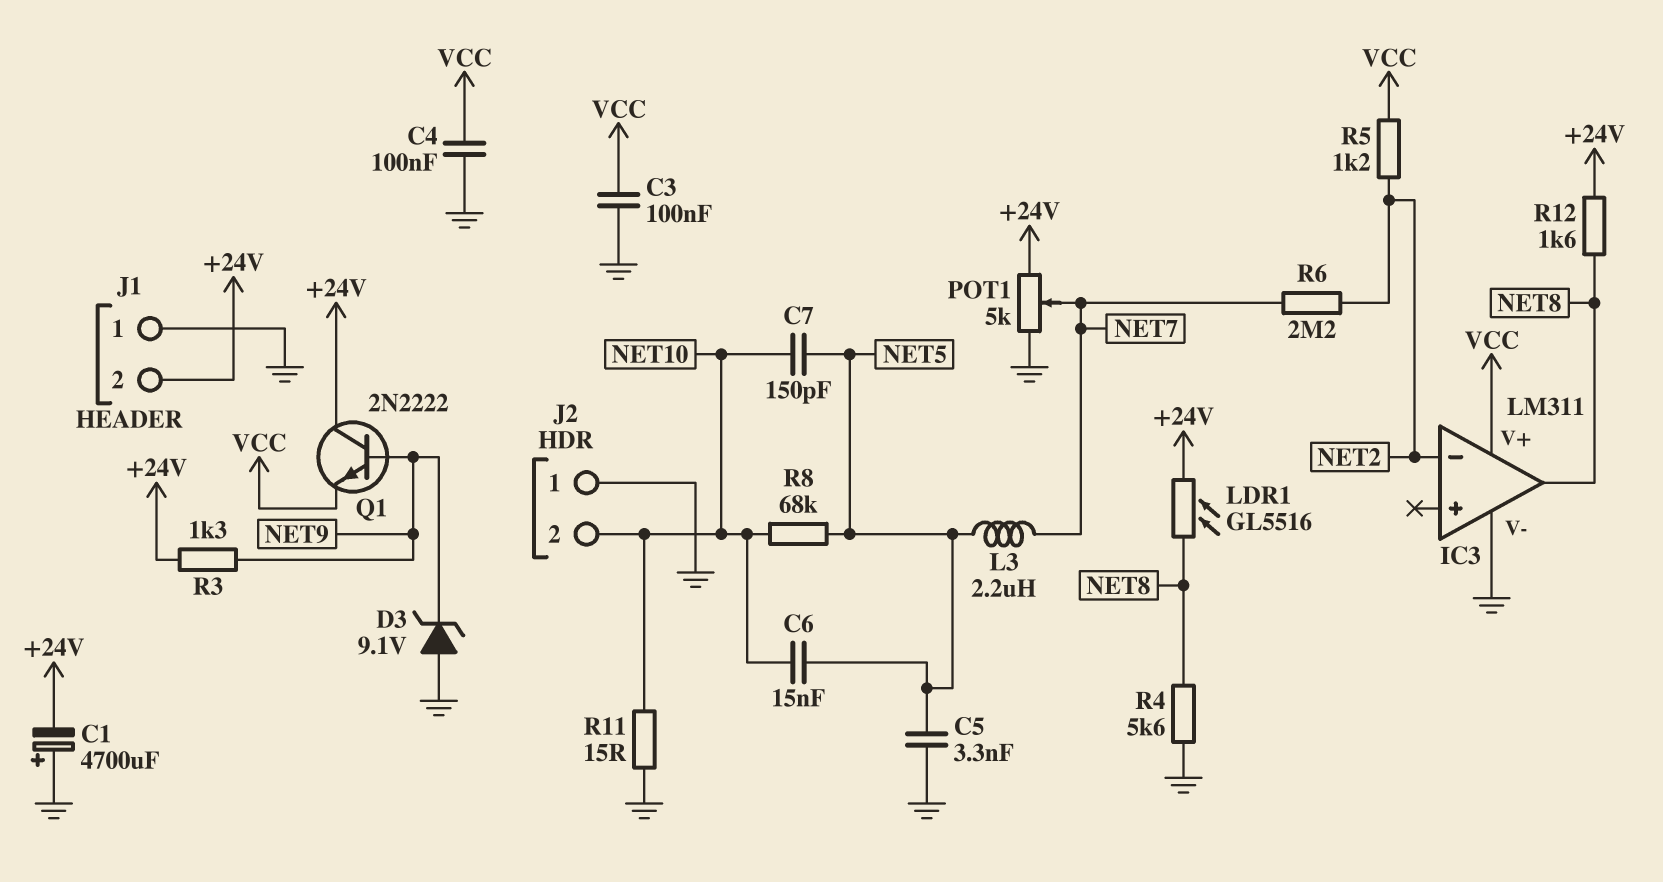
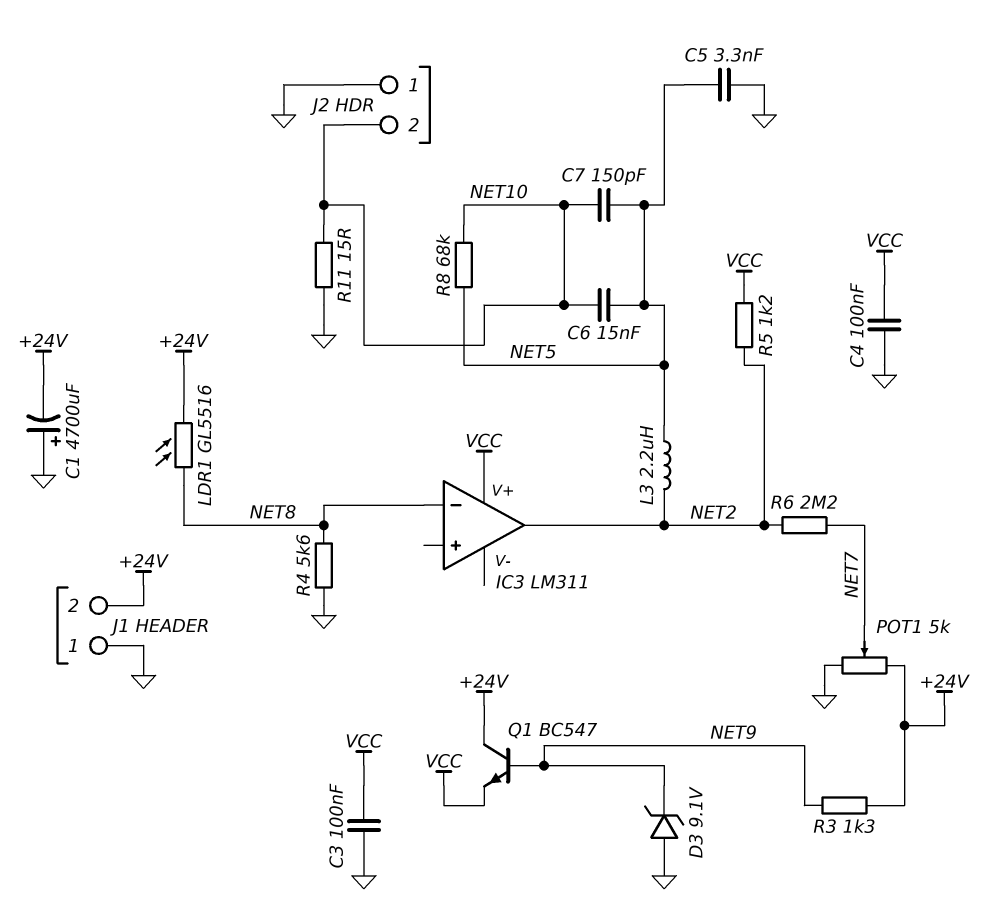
IC3 pin V-: GND -> none
IC3 pin in-: NET2 -> NET8
IC3 pin out: NET8 -> NET2
L3: 2.2uH (NET5, NET7) -> 2.2uH (NET2, NET5)
Q1: NPN 2N2222 (B NET9, C +24V, E VCC) -> NPN BC547 (B NET9, C +24V, E VCC)
R12: 1.6k (+24V, NET8) -> none

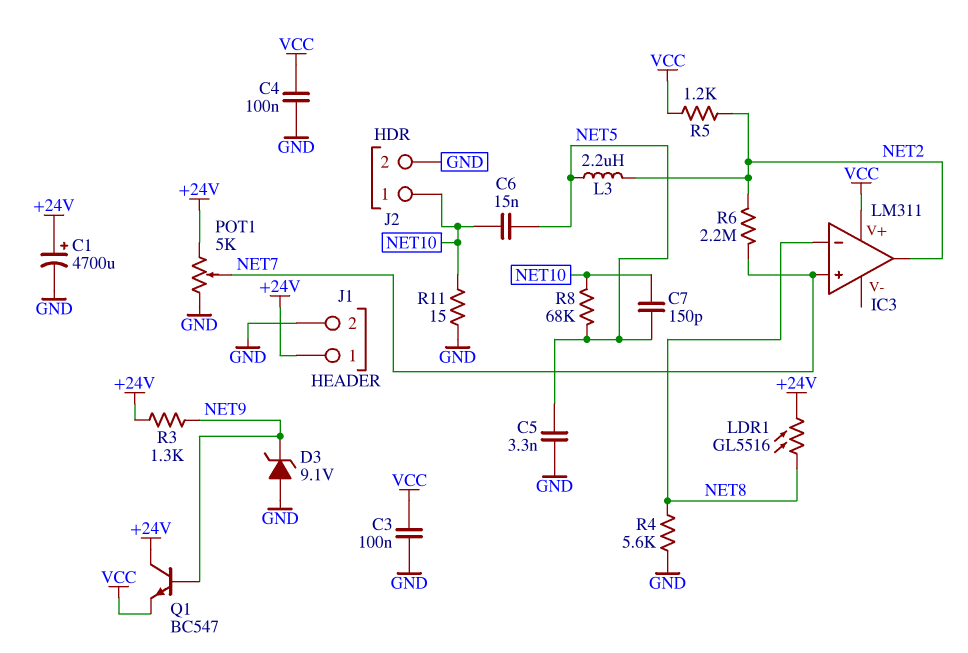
C1: 4700uF (plus GND, minus +24V) -> 4700uF (plus +24V, minus GND)
IC3 pin in+: none -> NET7
J1 pin 1: GND -> +24V
J1 pin 2: +24V -> GND
J2 pin 1: GND -> NET10
J2 pin 2: NET10 -> GND

